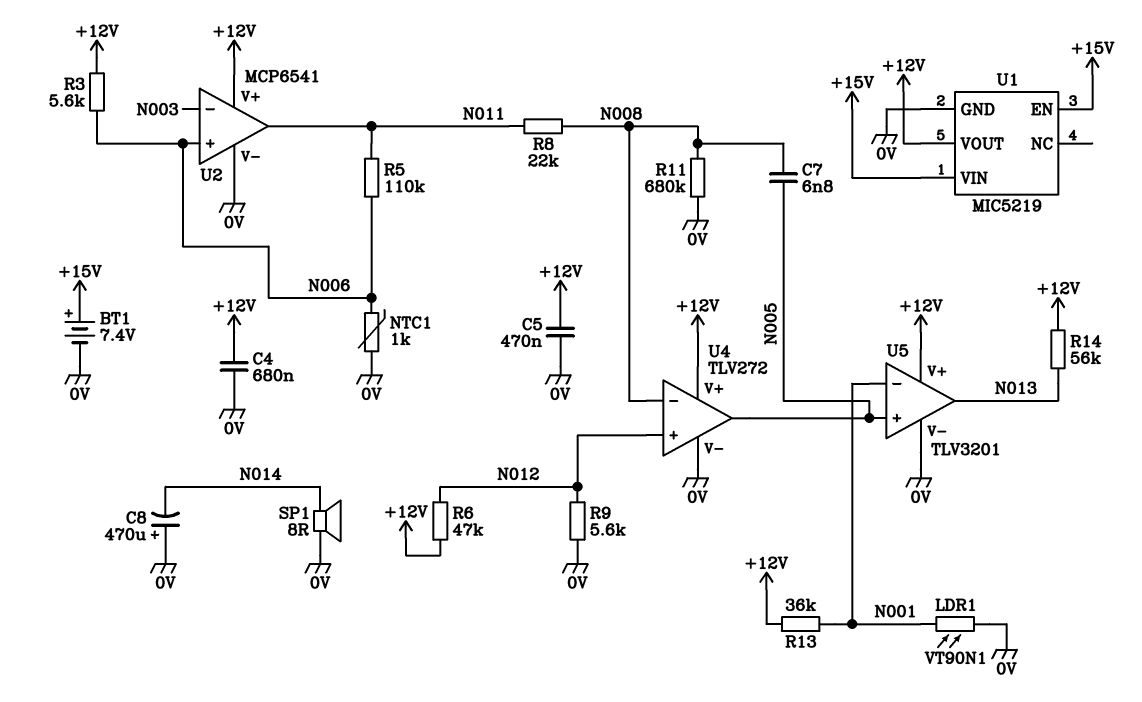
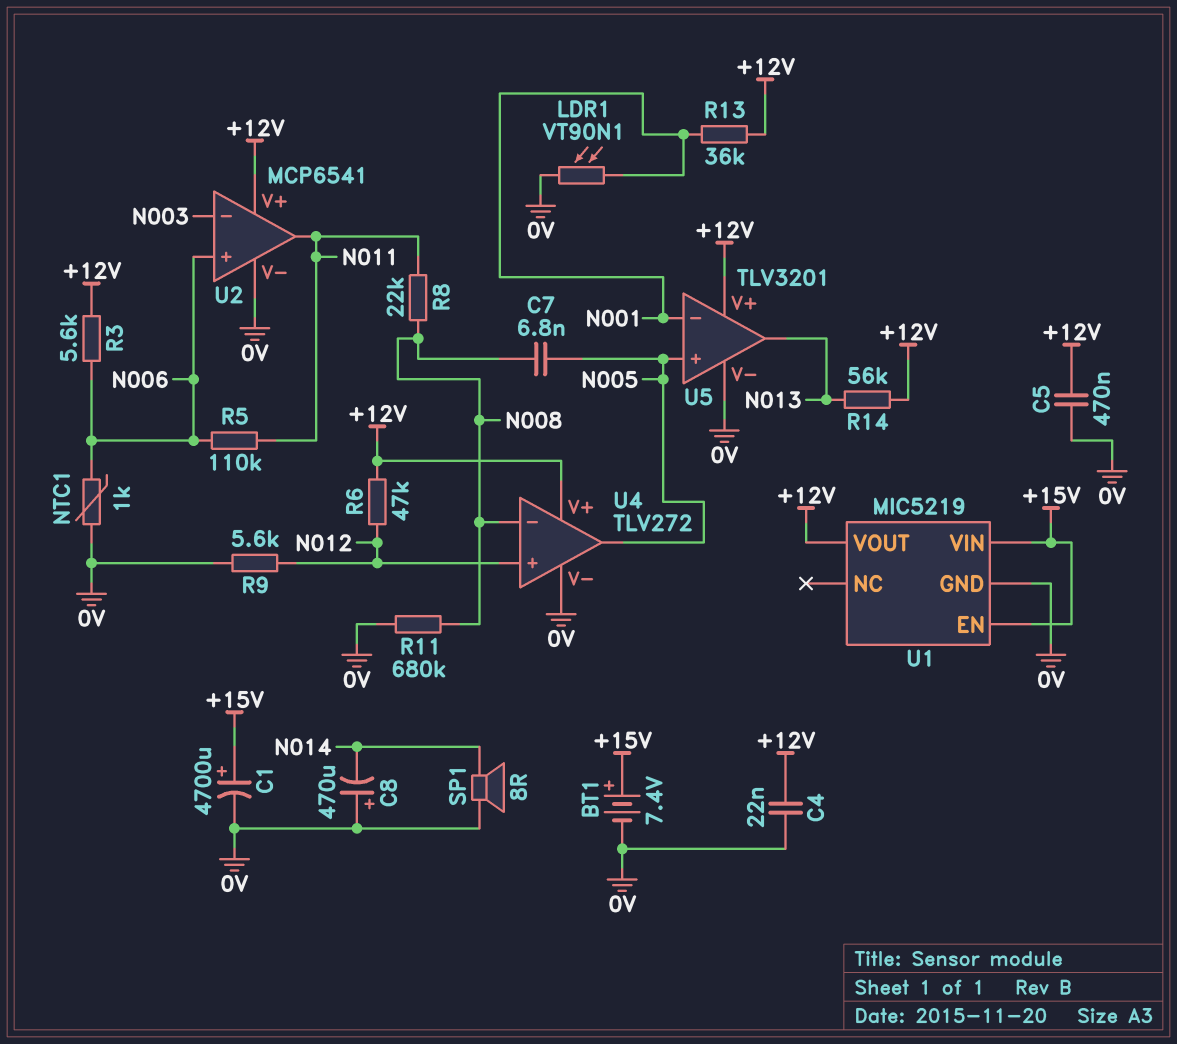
C1: none -> 4700uF (plus +15V, minus 0V)
C4: 680nF (+12V, 0V) -> 22nF (+12V, 0V)

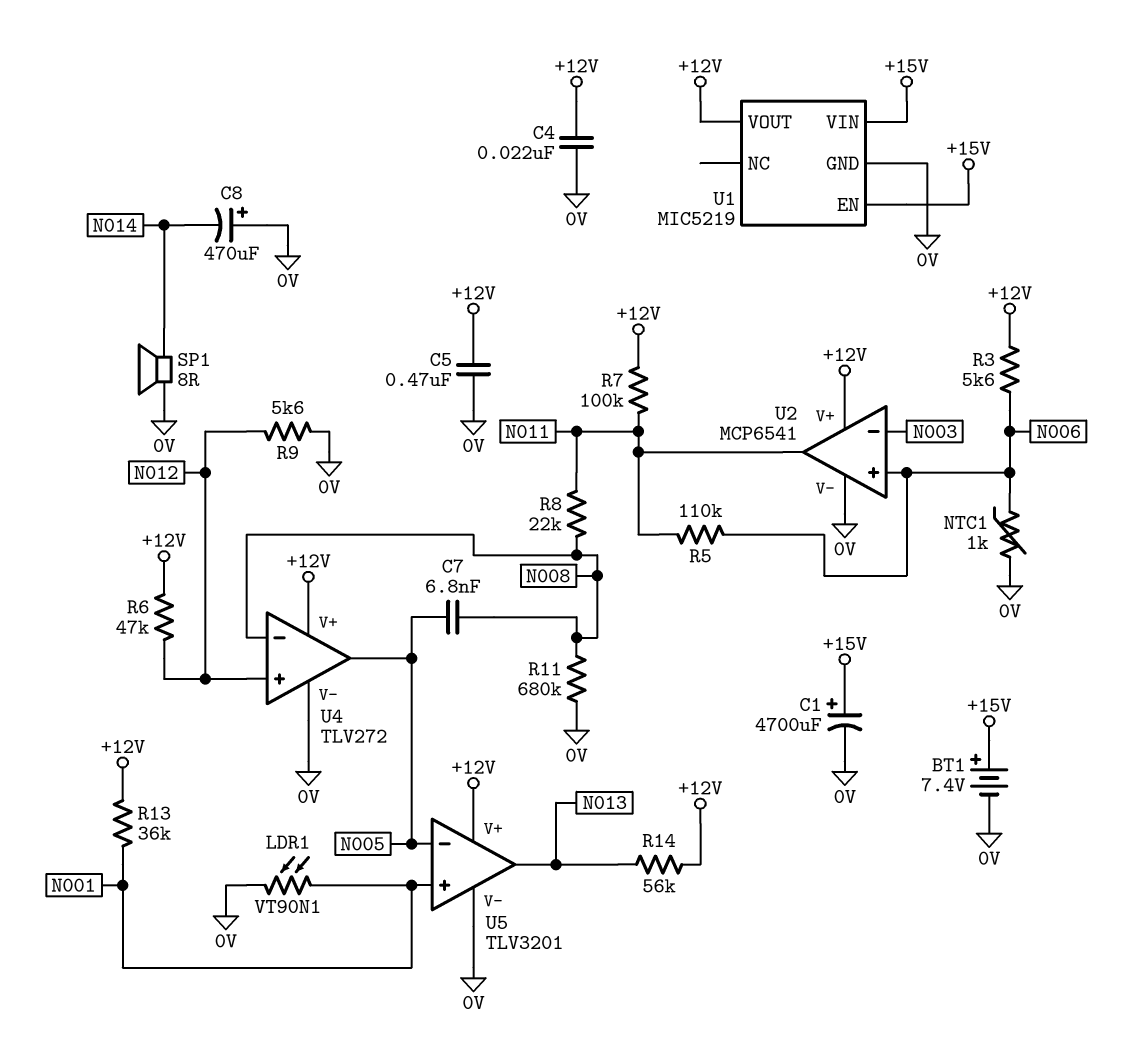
R7: none -> 100k (+12V, N011)
U5 pin in+: N005 -> N001
U5 pin in-: N001 -> N005

